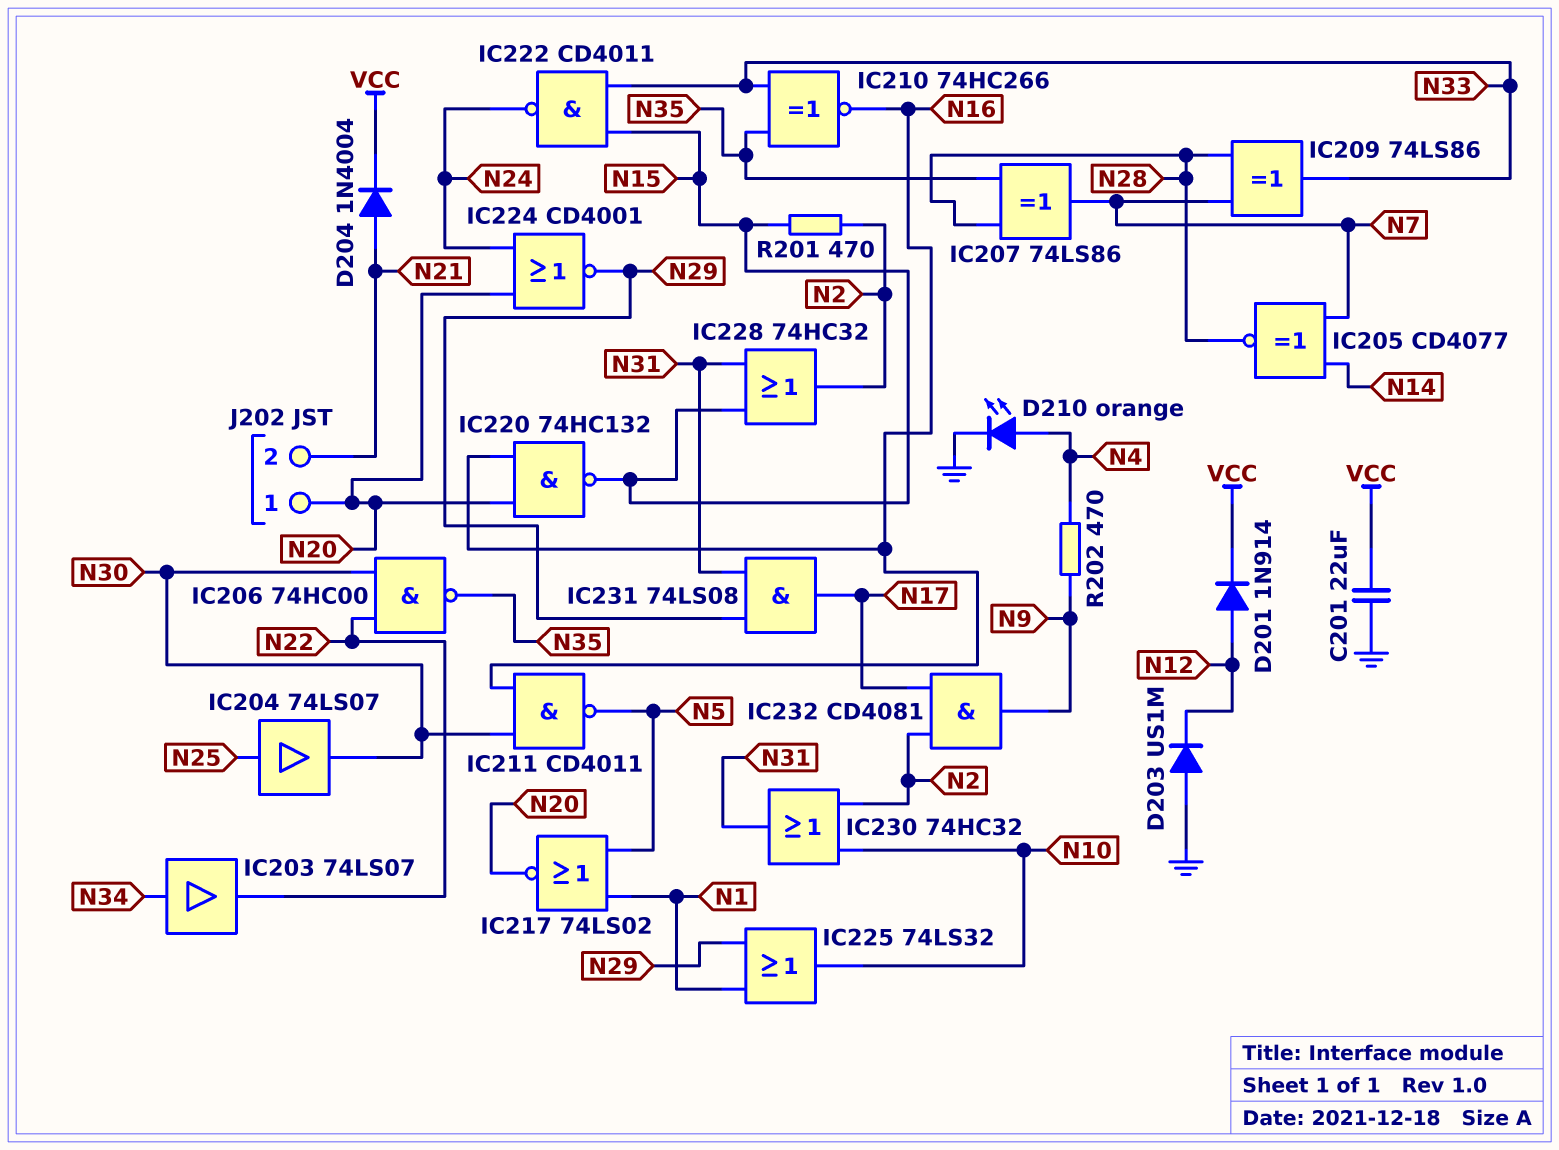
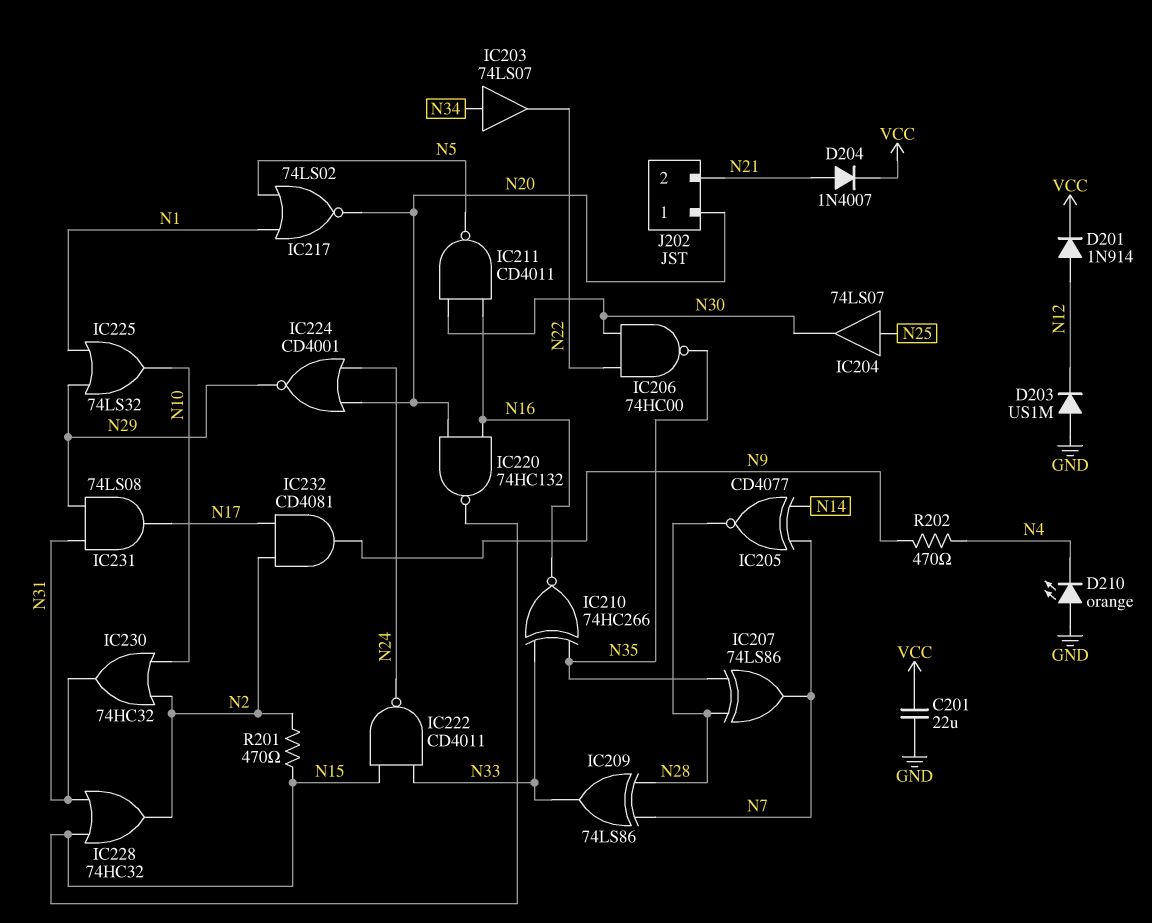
D204: diode 1N4004 (A N21, K VCC) -> diode 1N4007 (A N21, K VCC)
D210: LED orange (A N4, K GND) -> LED orange (A GND, K N4)

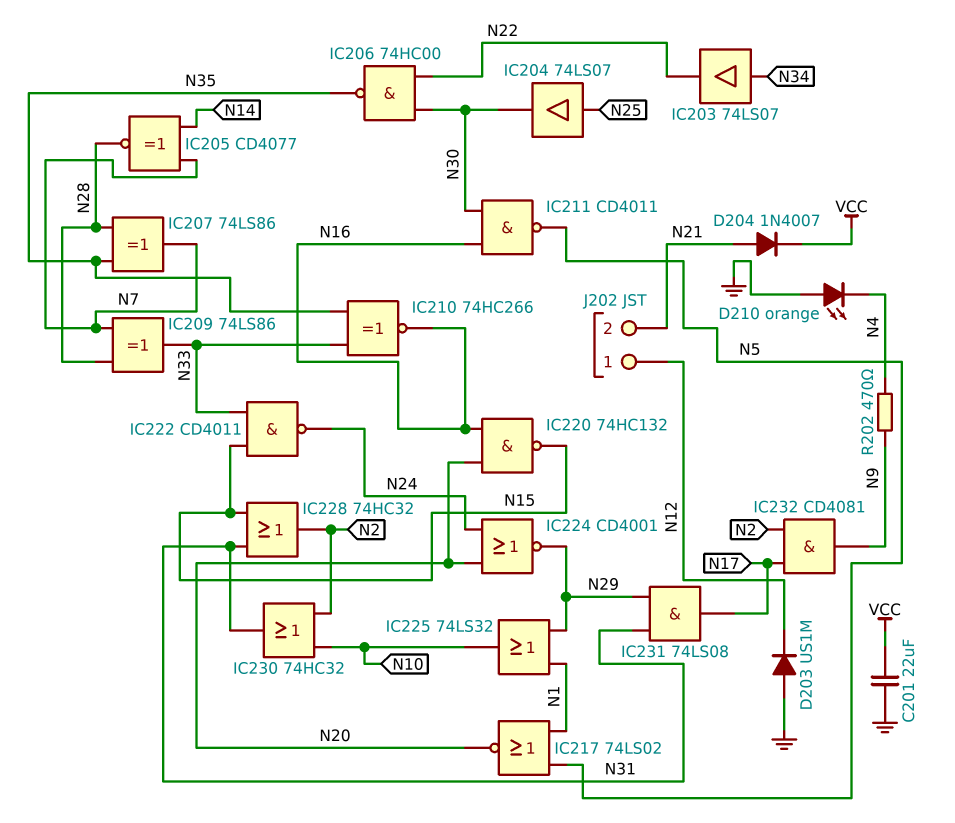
D201: diode 1N914 (A N12, K VCC) -> none
J202 pin 1: N20 -> N12
R201: 470 (N2, N15) -> none

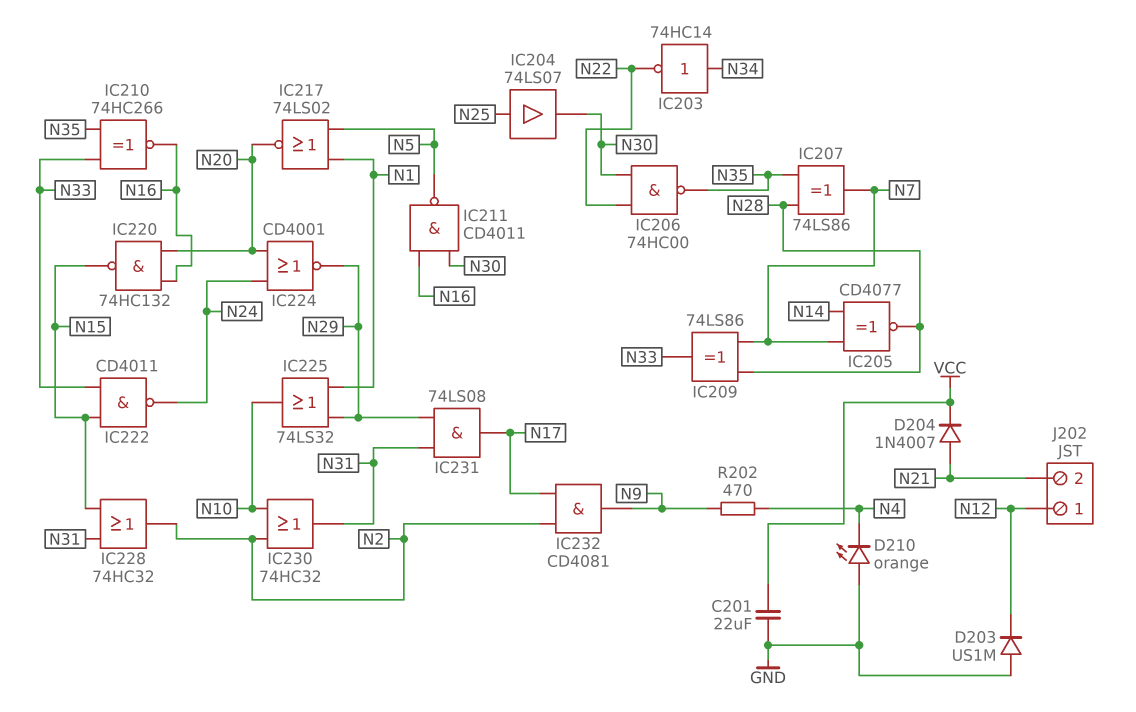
IC203: buffer 74LS07 (in N34, out N22) -> NOT 74HC14 (in N34, out N22)

